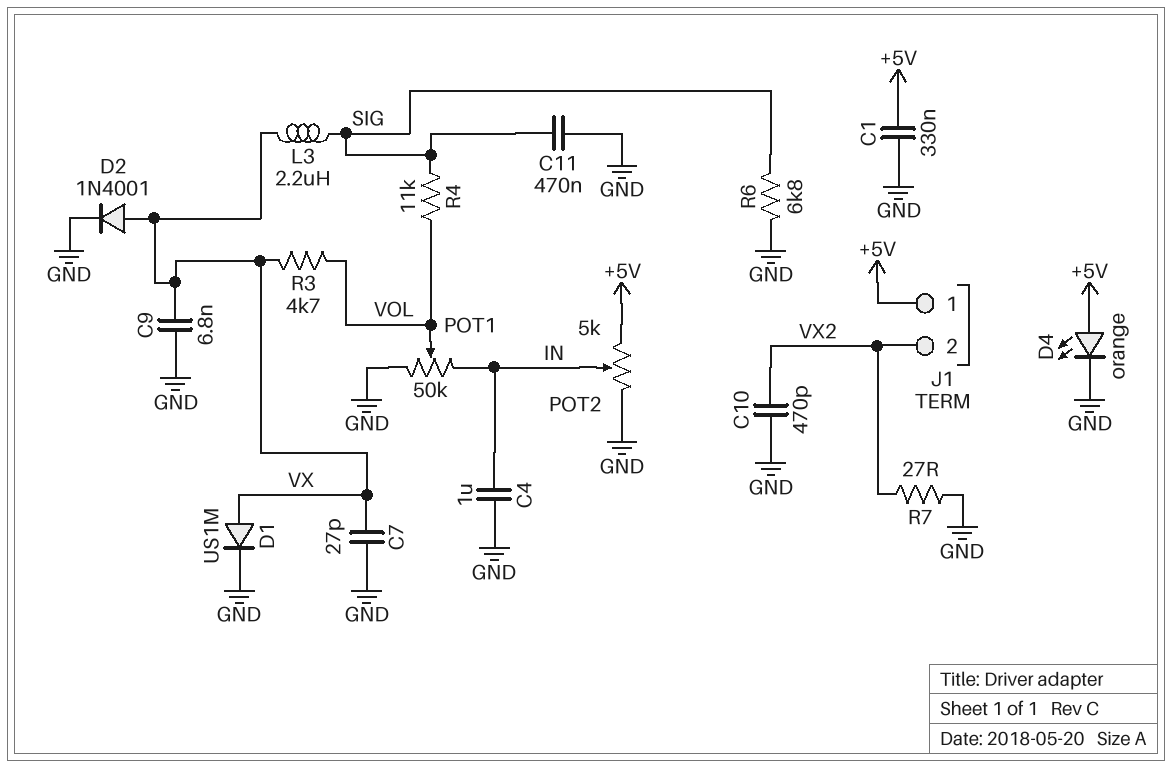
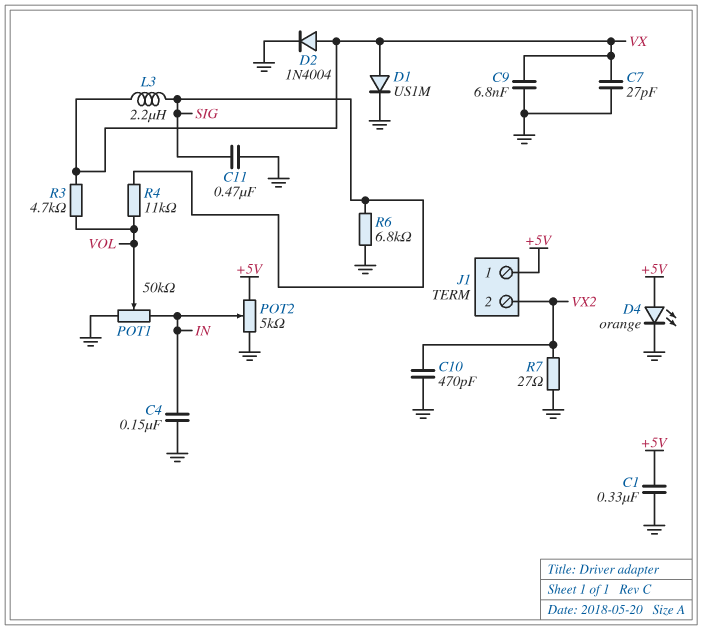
C4: 1uF (GND, IN) -> 150nF (GND, IN)
D2: diode 1N4001 (A VX, K GND) -> diode 1N4004 (A VX, K GND)

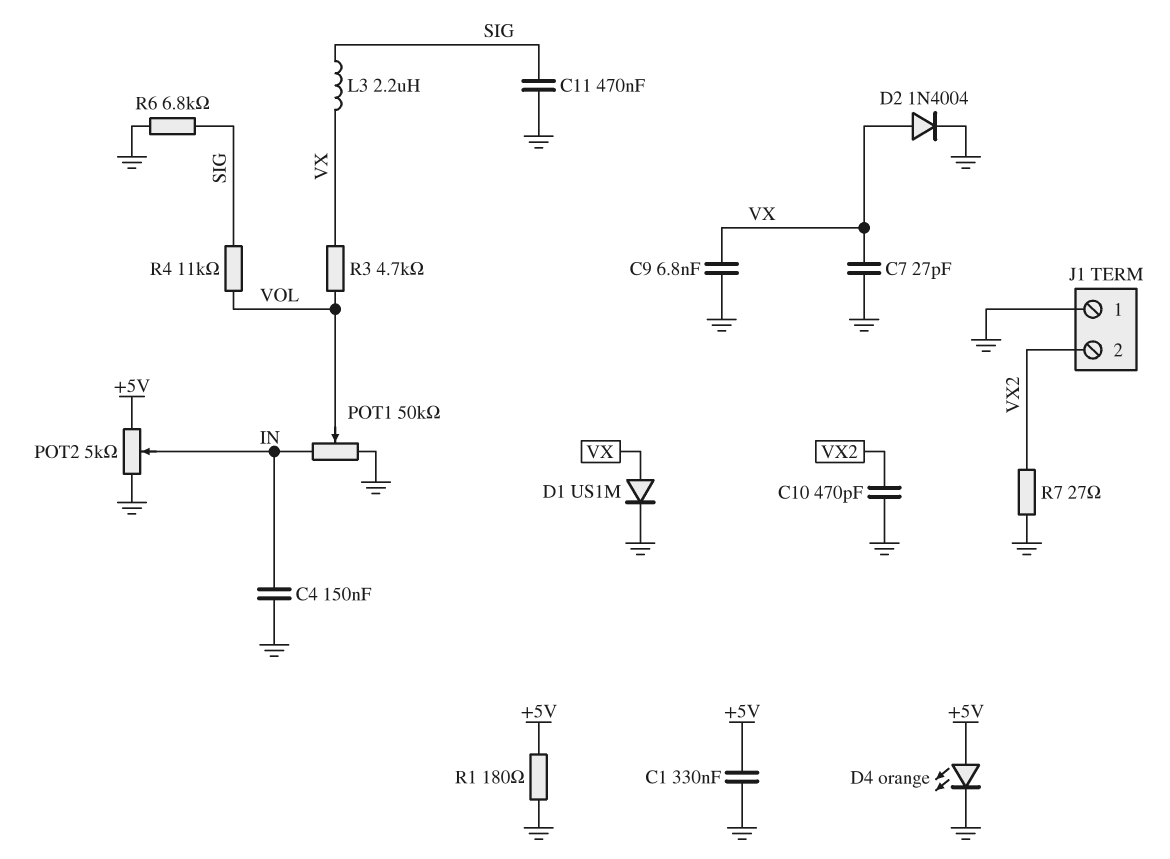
J1 pin 1: +5V -> GND
R1: none -> 180 (+5V, GND)

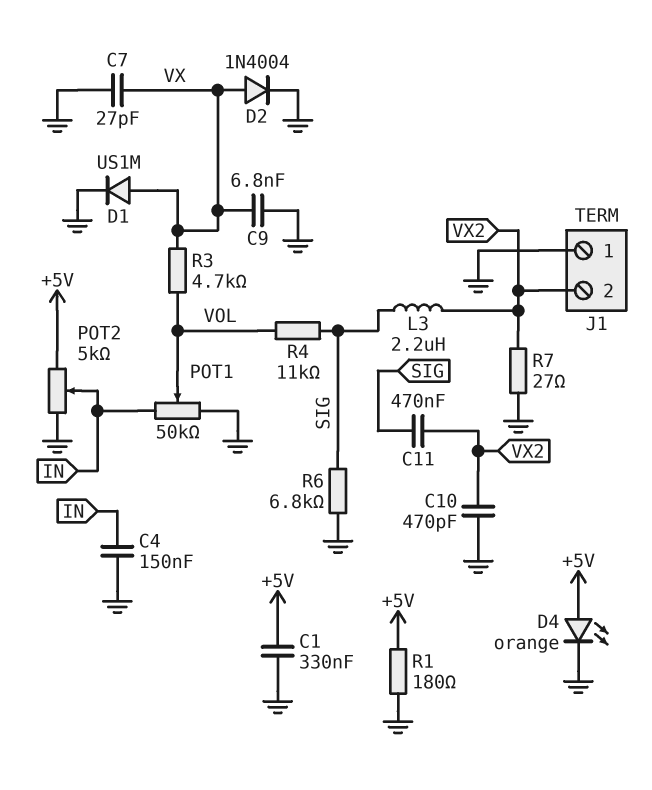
C11: 470nF (GND, SIG) -> 470nF (SIG, VX2)
L3: 2.2uH (SIG, VX) -> 2.2uH (SIG, VX2)

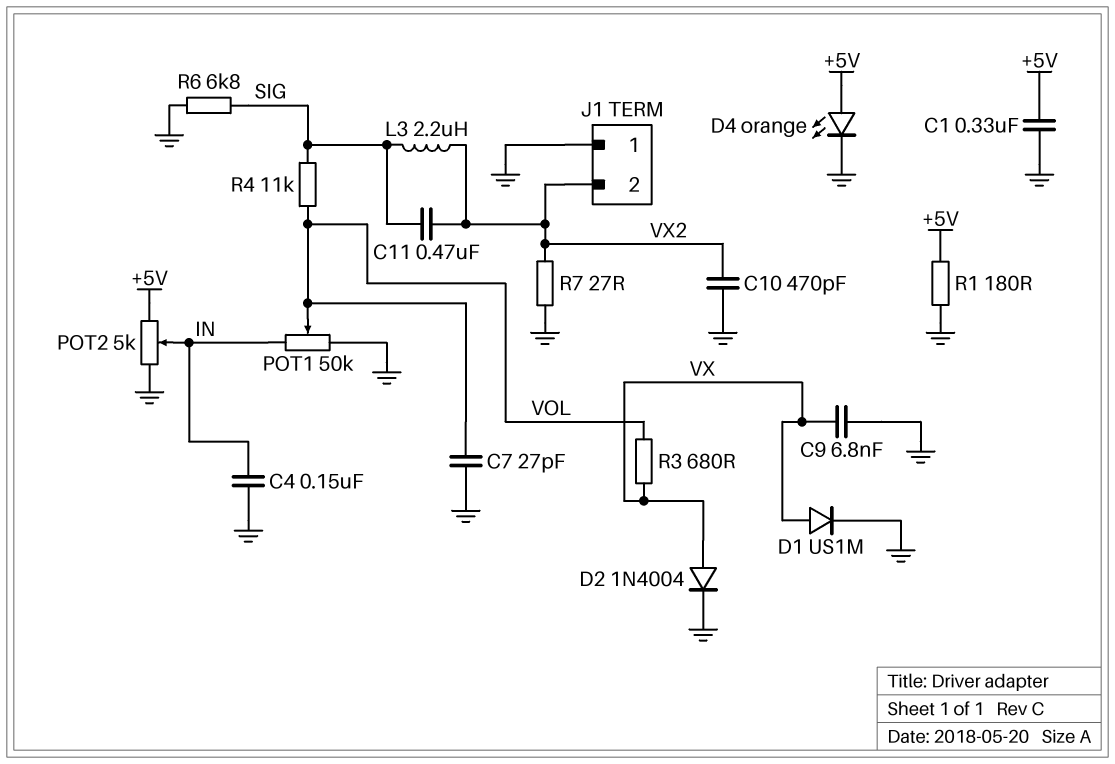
C7: 27pF (GND, VX) -> 27pF (GND, VOL)
R3: 4.7k (VOL, VX) -> 680 (VOL, VX)

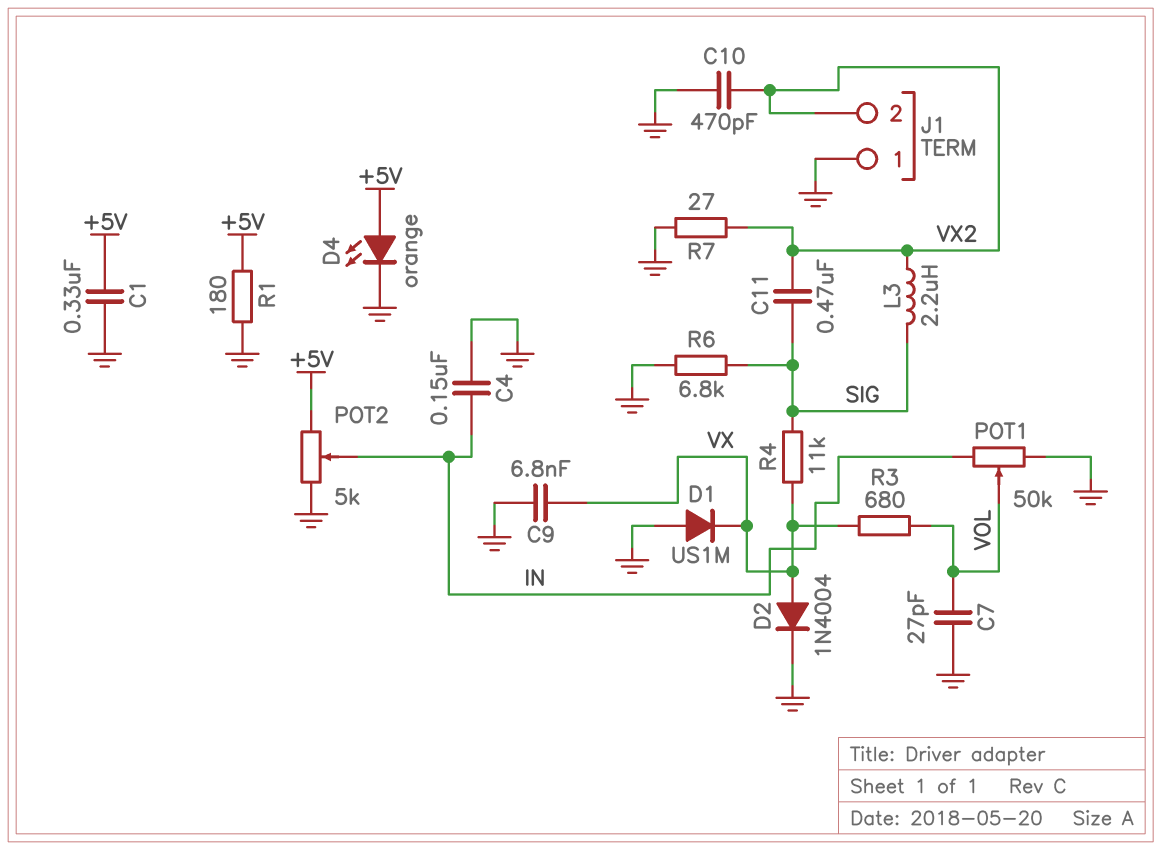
D1: diode US1M (A VX, K GND) -> diode US1M (A GND, K VX)
R4: 11k (SIG, VOL) -> 11k (SIG, VX)

